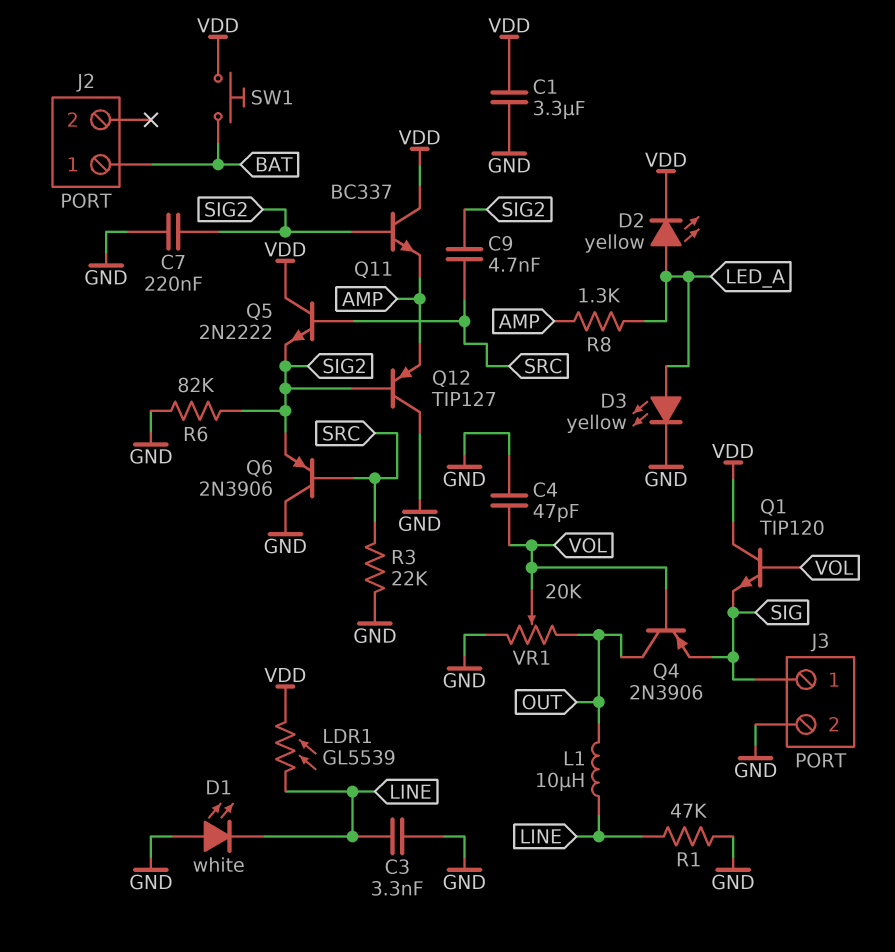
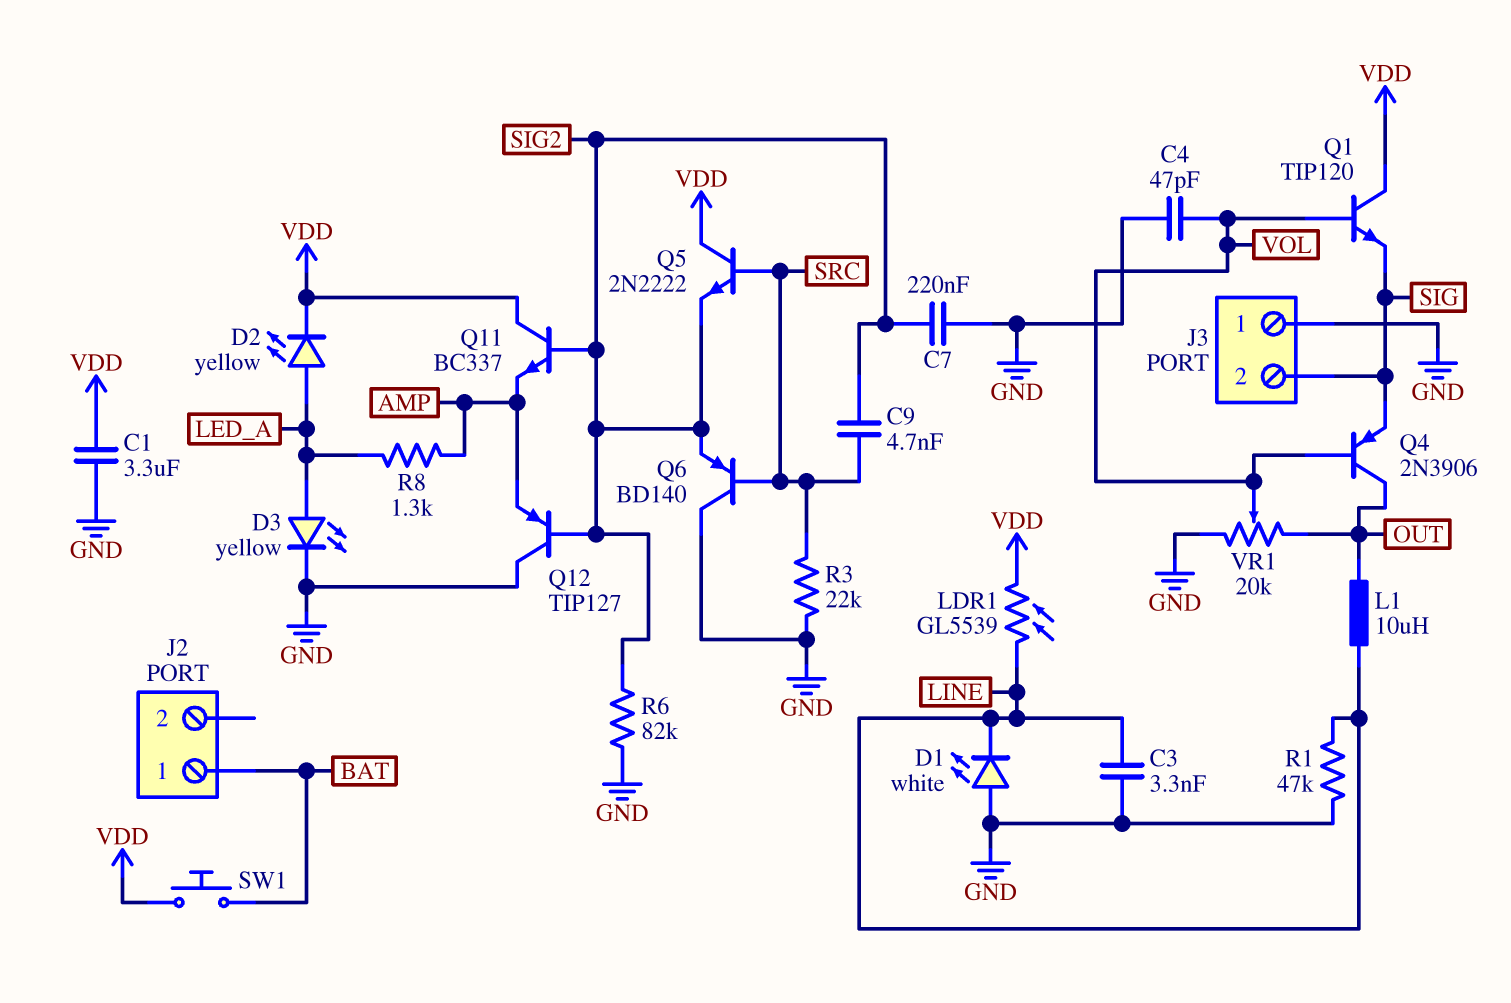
J3 pin 1: SIG -> GND
J3 pin 2: GND -> SIG
Q6: PNP 2N3906 (B SRC, C GND, E SIG2) -> PNP BD140 (B SRC, C GND, E SIG2)

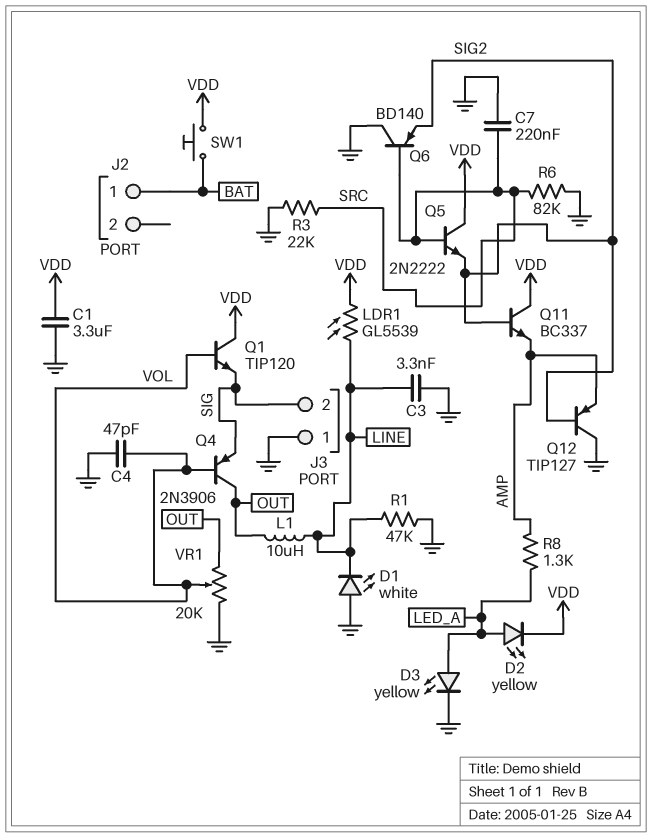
C7: 220nF (GND, SIG2) -> 220nF (GND, SRC)
C9: 4.7nF (SIG2, SRC) -> none
R6: 82k (GND, SIG2) -> 82k (GND, SRC)

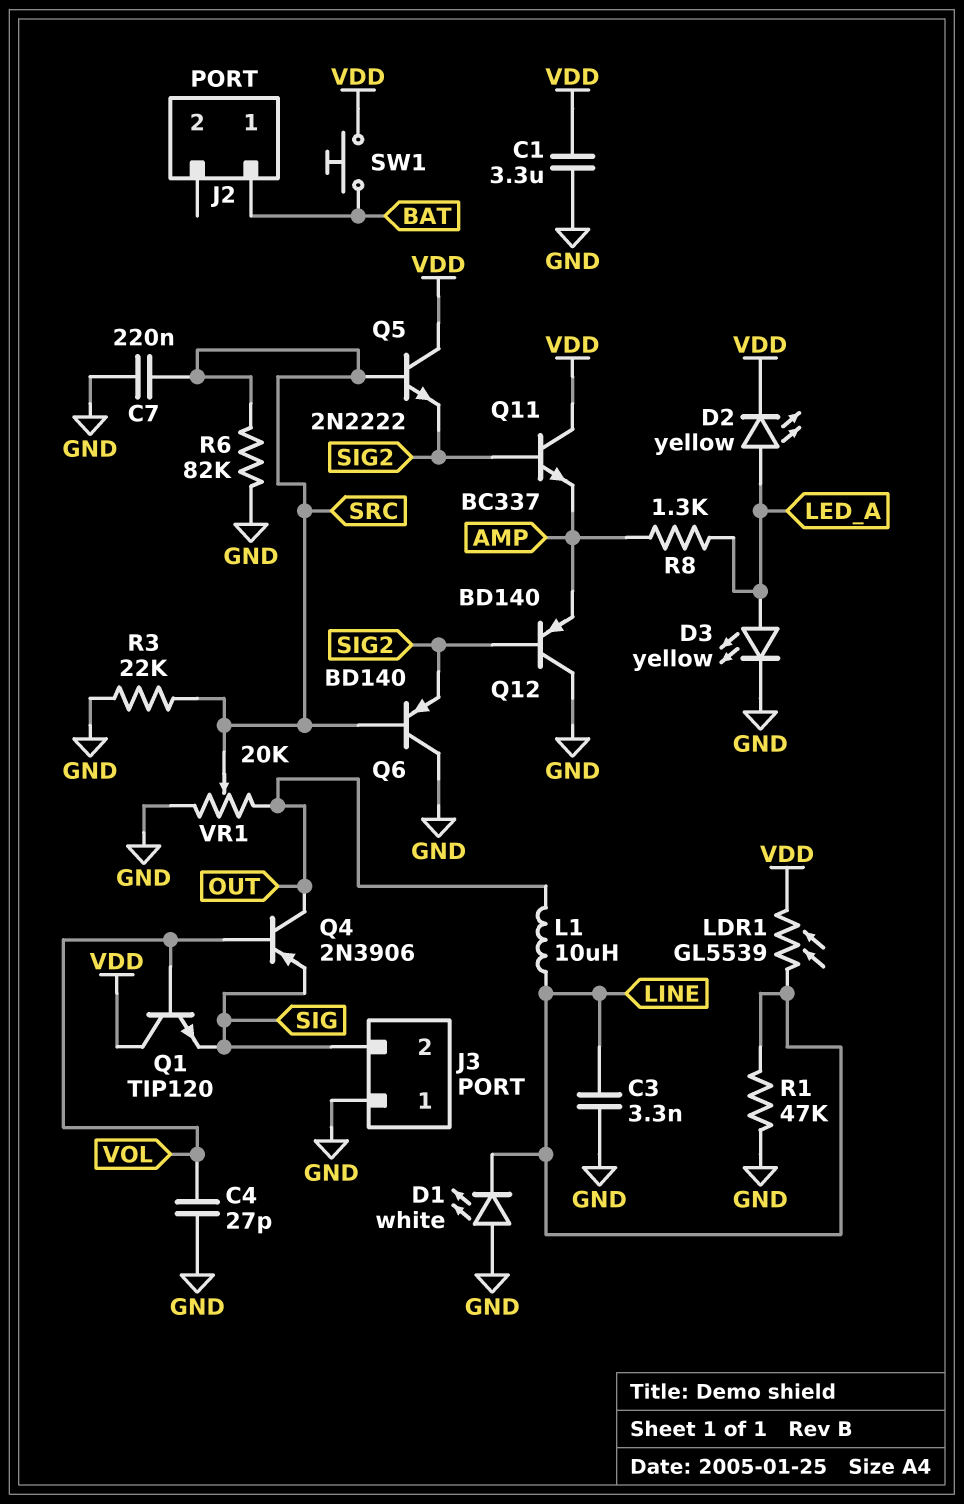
C4: 47pF (GND, VOL) -> 27pF (GND, VOL)
Q12: PNP TIP127 (B SIG2, C GND, E AMP) -> PNP BD140 (B SIG2, C GND, E AMP)
VR1: 20k (GND, OUT, wiper VOL) -> 20k (GND, OUT, wiper SRC)

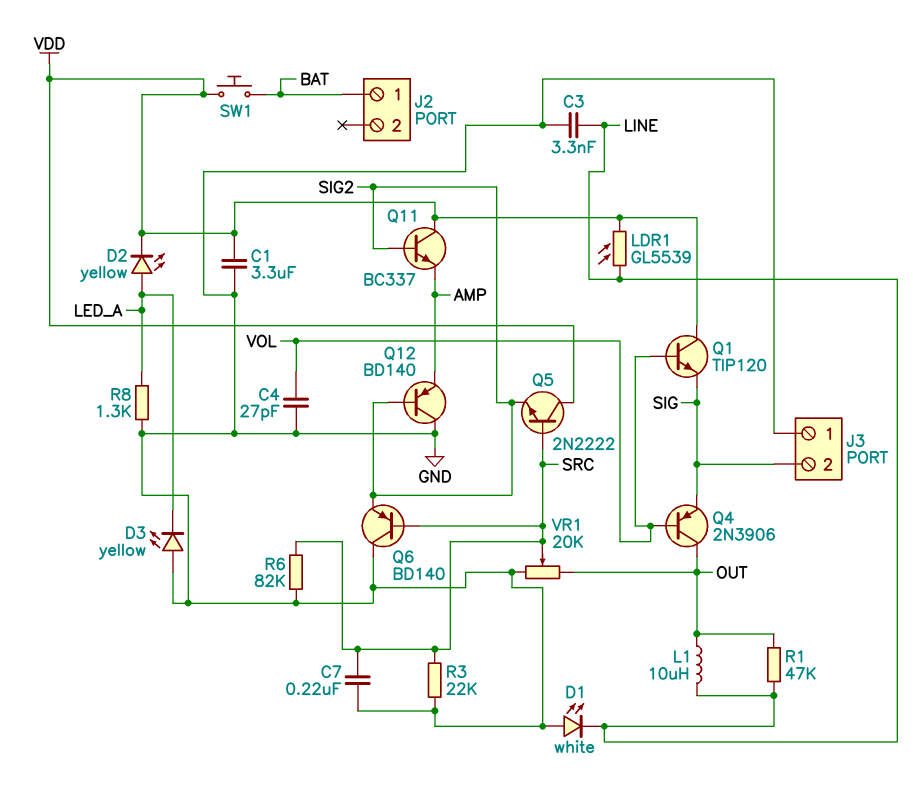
D3: LED yellow (A LED_A, K GND) -> LED yellow (A GND, K LED_A)
R1: 47k (GND, LINE) -> 47k (LINE, OUT)
R8: 1.3k (AMP, LED_A) -> 1.3k (GND, LED_A)

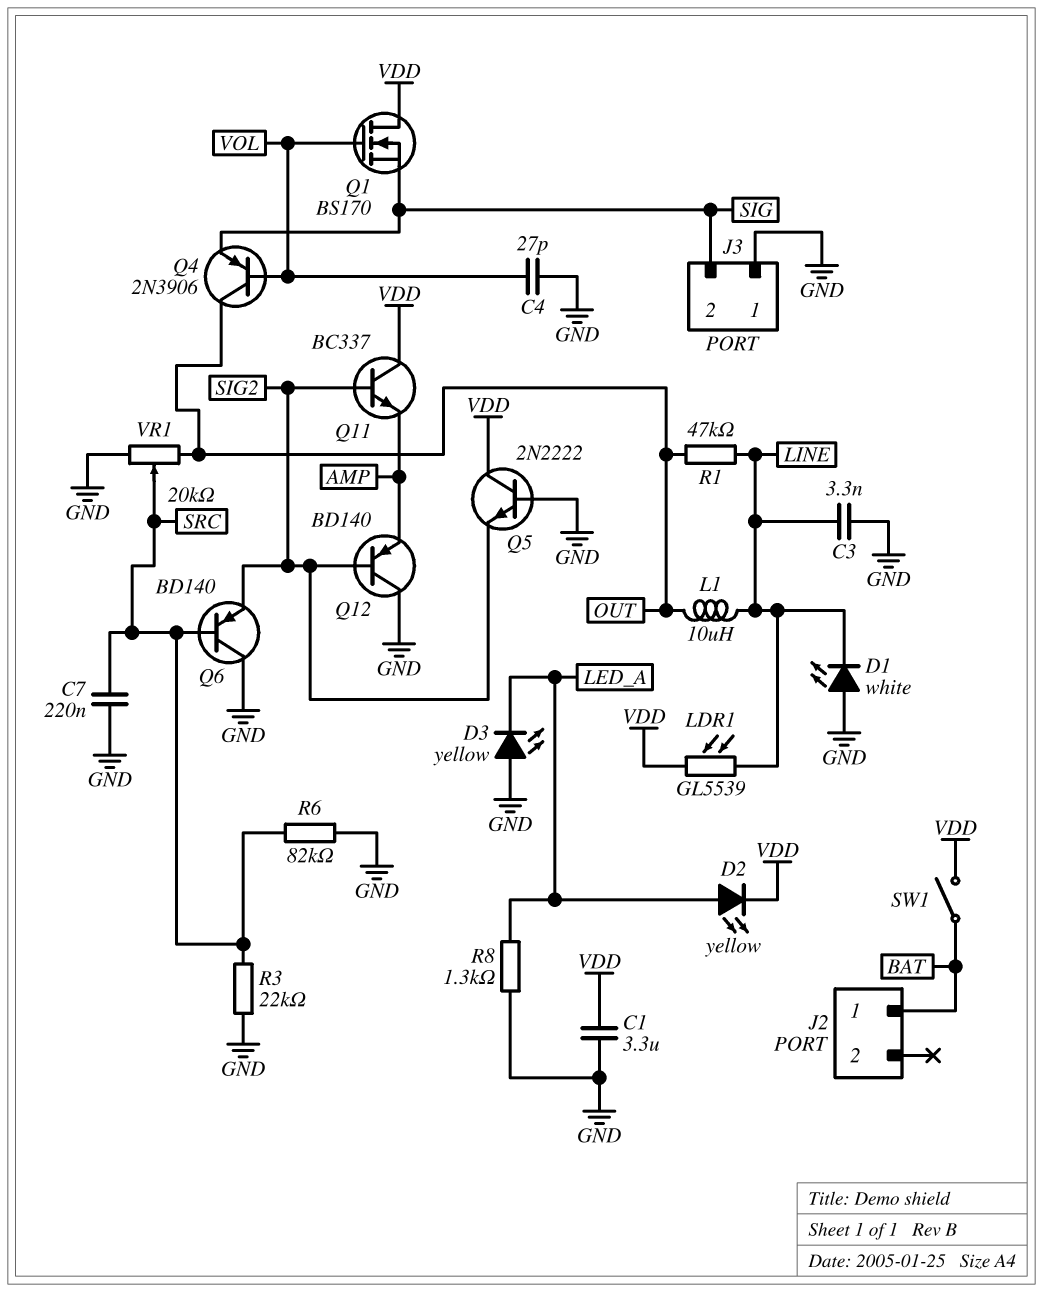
Q1: NPN TIP120 (B VOL, C VDD, E SIG) -> NMOS BS170 (G VOL, D VDD, S SIG)
Q5: NPN 2N2222 (B SRC, C VDD, E SIG2) -> NPN 2N2222 (B GND, C VDD, E SIG2)
SW1: button (BAT, VDD) -> switch (BAT, VDD)

